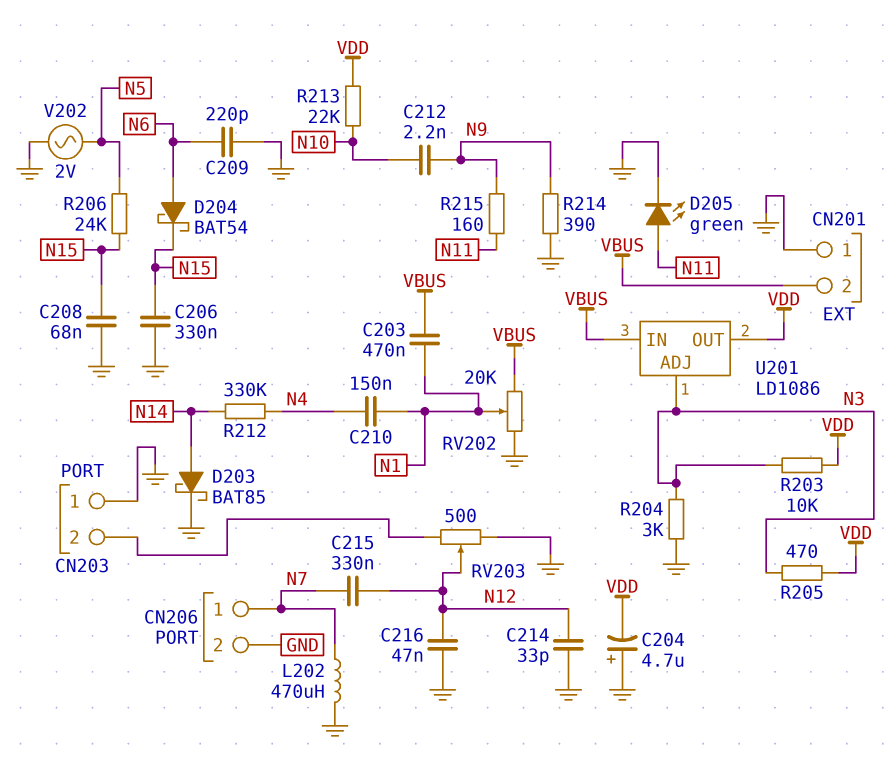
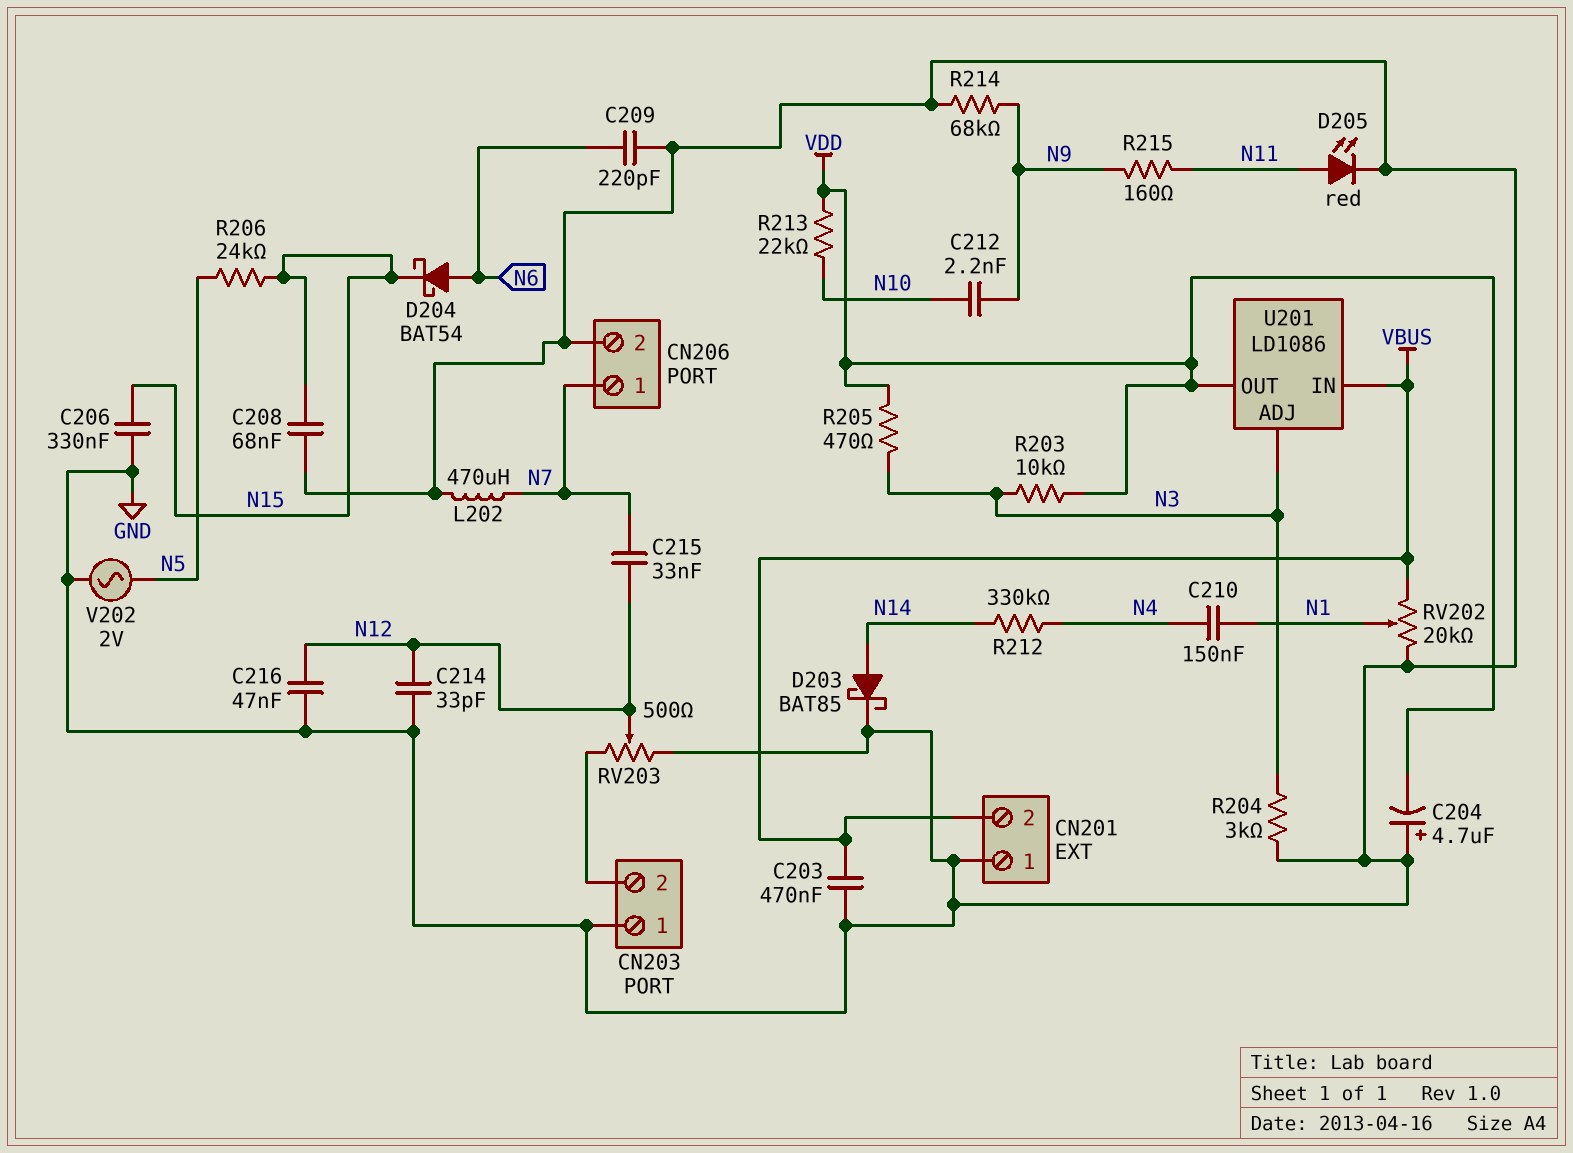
C203: 470nF (N1, VBUS) -> 470nF (GND, VBUS)
C215: 330nF (N7, N12) -> 33nF (N7, N12)
D205: LED green (A N11, K GND) -> LED red (A N11, K GND)
R214: 390 (GND, N9) -> 68k (GND, N9)

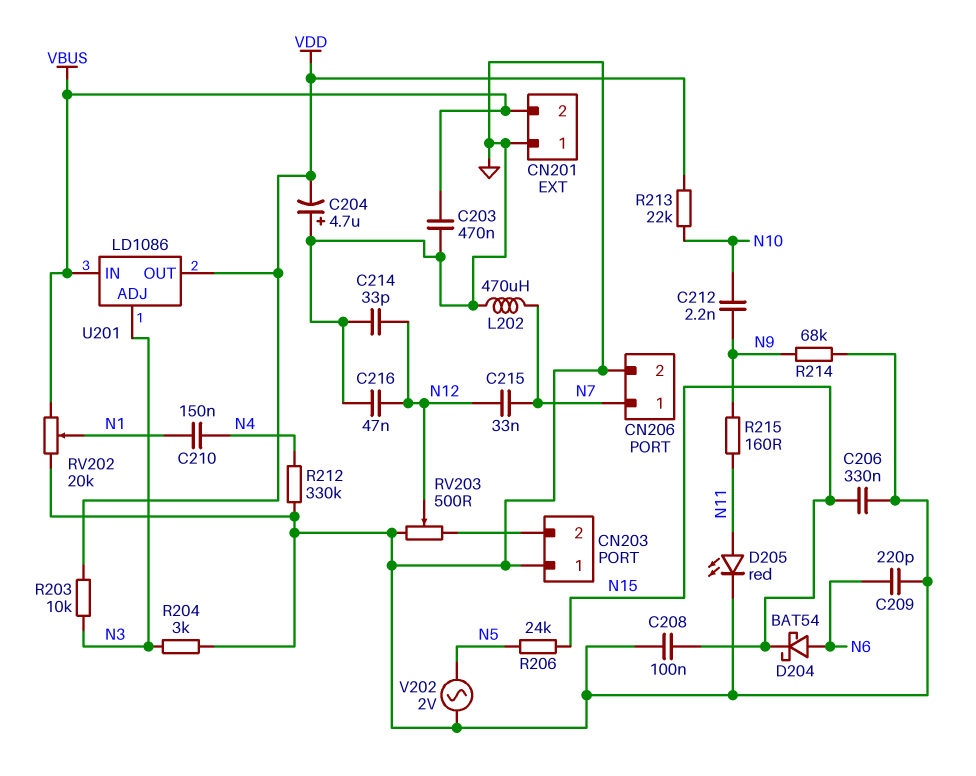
C208: 68nF (GND, N15) -> 100nF (GND, N15)
D203: schottky BAT85 (A N14, K GND) -> none
R205: 470 (N3, VDD) -> none
R212: 330k (N4, N14) -> 330k (GND, N4)

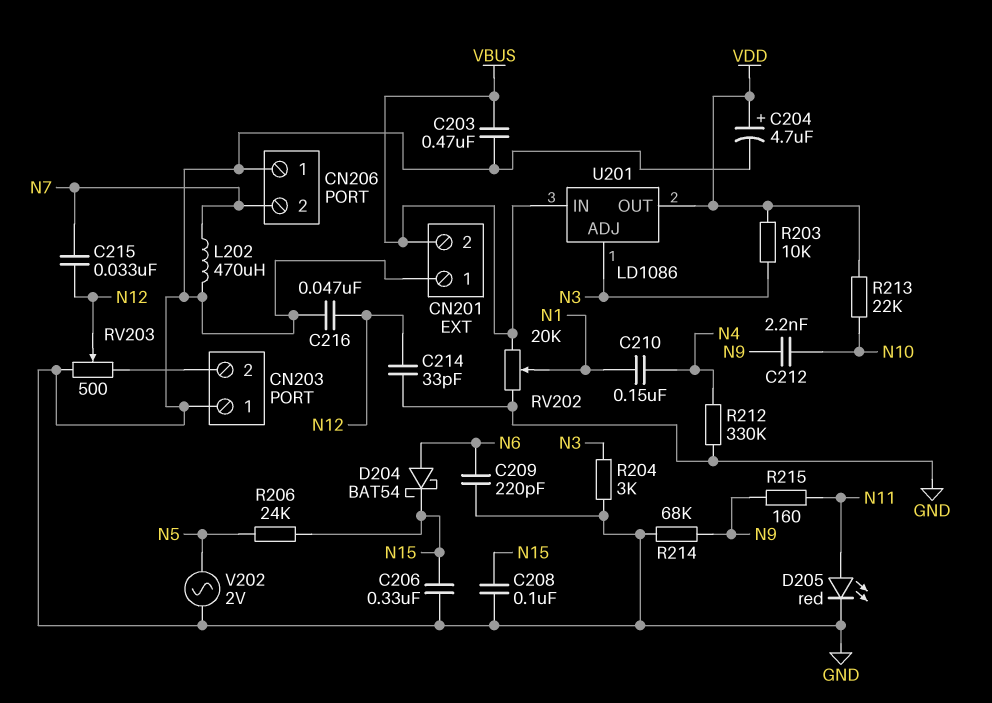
C204: 4.7uF (plus GND, minus VDD) -> 4.7uF (plus VDD, minus GND)
CN206 pin 1: N7 -> GND
CN206 pin 2: GND -> N7

